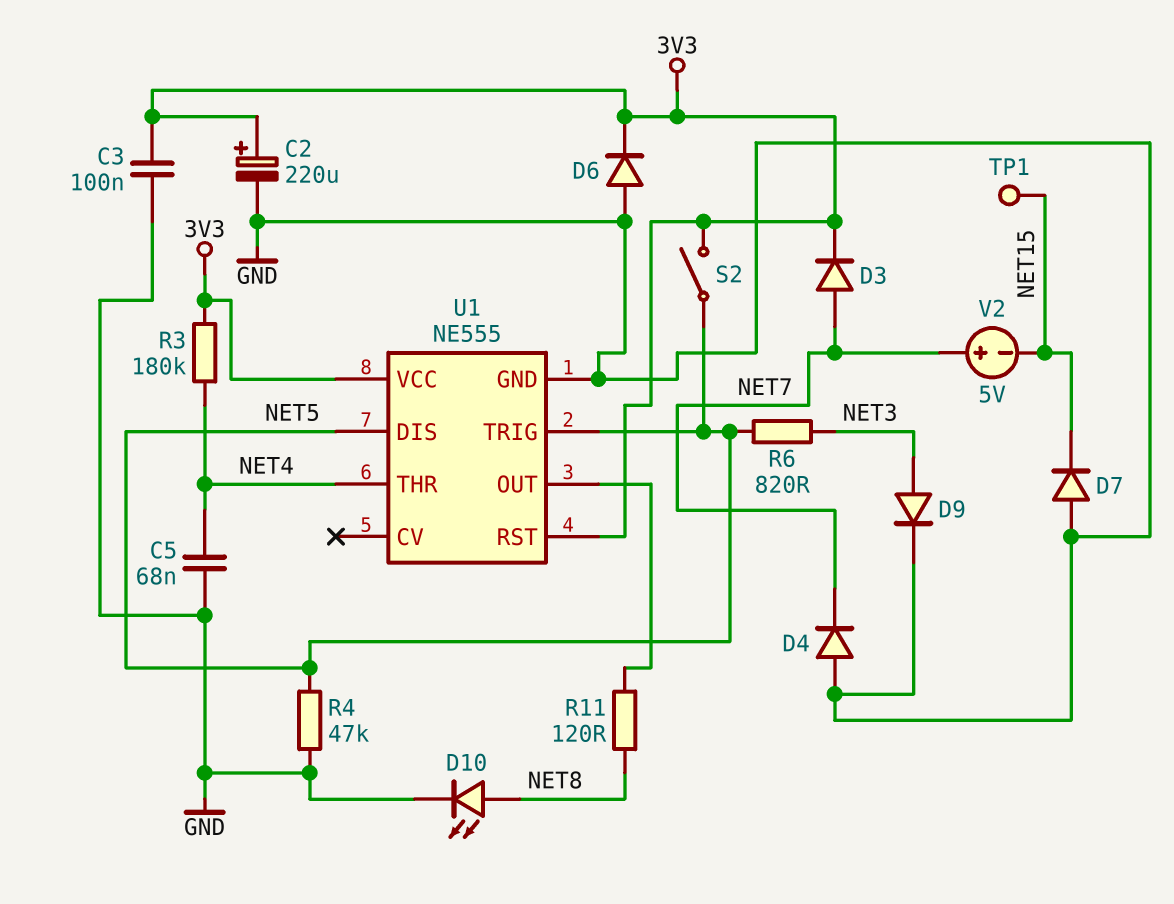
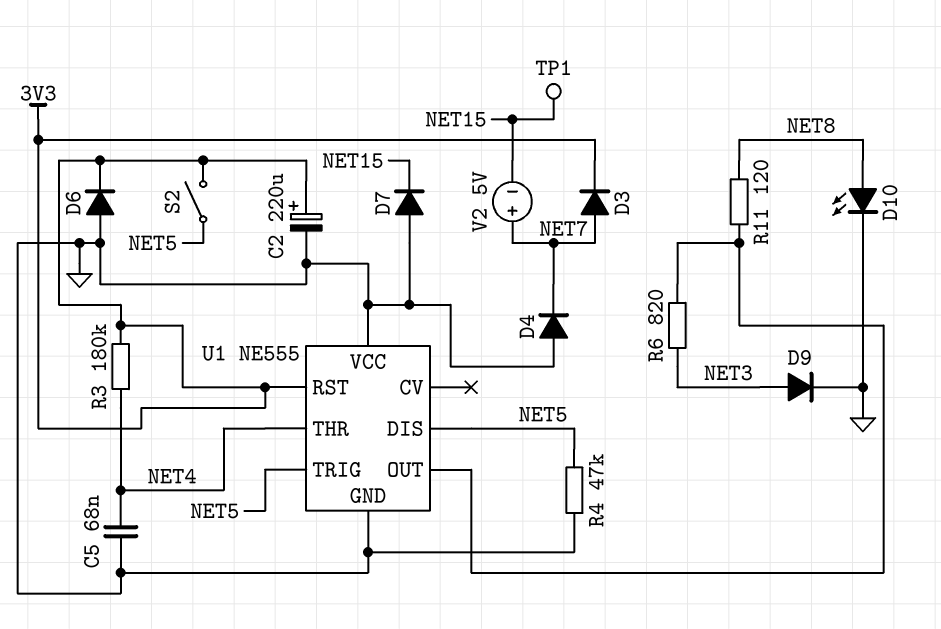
C3: 100nF (3V3, GND) -> none
R6: 820 (NET3, NET5) -> 820 (NET3, U1/OUT)
U1 pin VCC: 3V3 -> GND

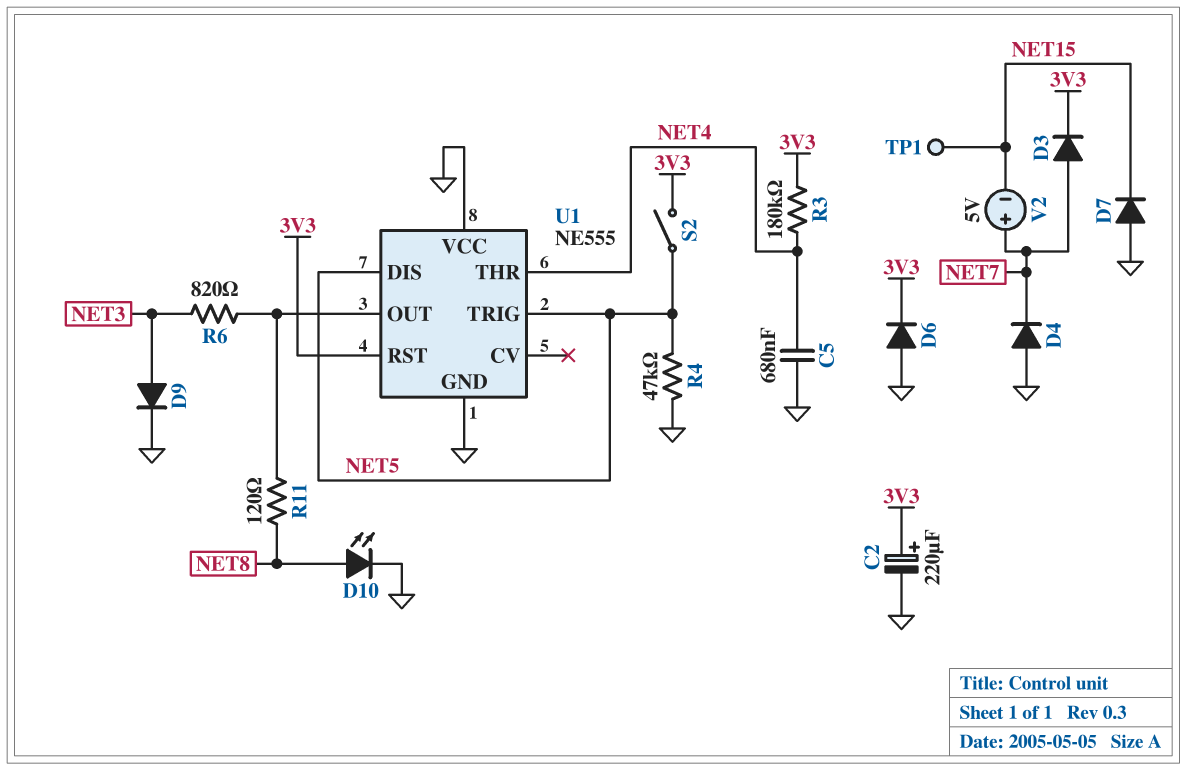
C5: 68nF (GND, NET4) -> 680nF (GND, NET4)

